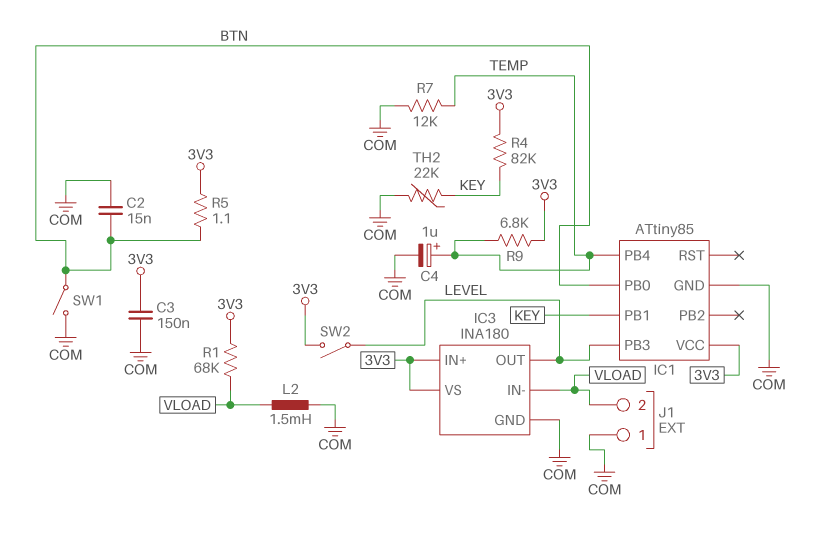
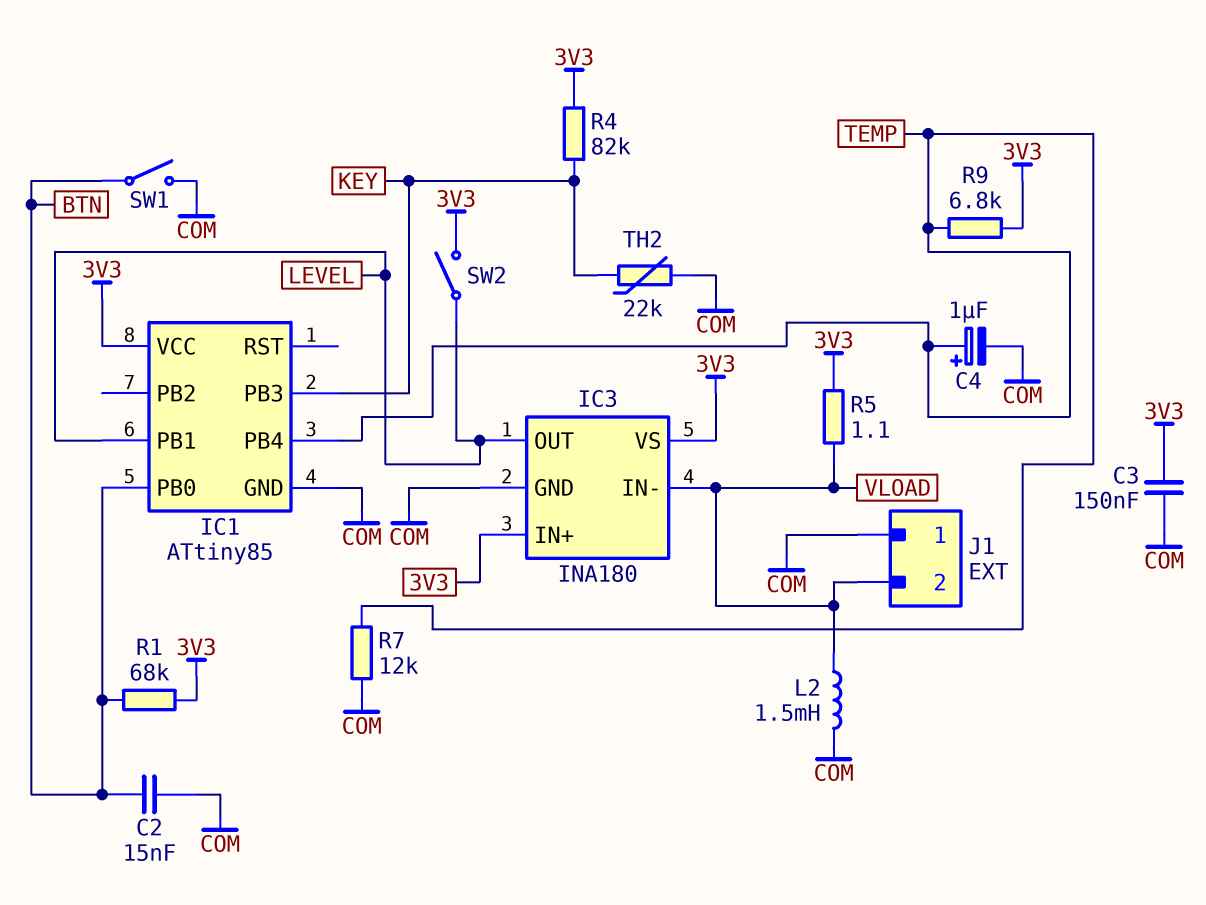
IC1 pin PB1: KEY -> LEVEL
IC1 pin PB3: LEVEL -> KEY
R1: 68k (3V3, VLOAD) -> 68k (3V3, BTN)
R5: 1.1 (3V3, BTN) -> 1.1 (3V3, VLOAD)

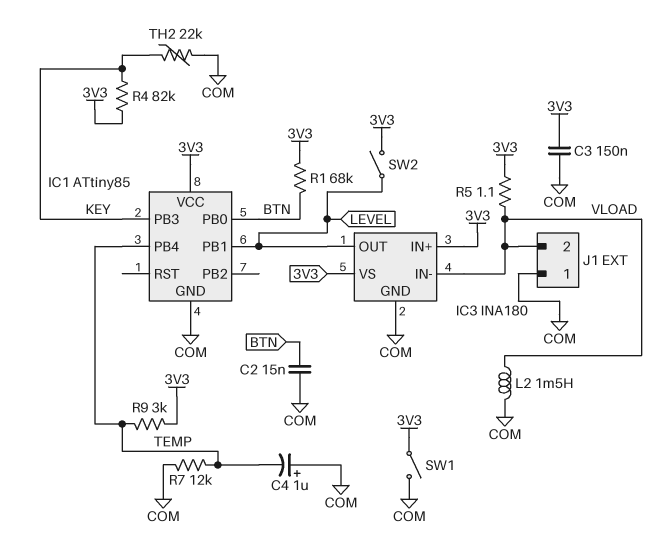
C4: 1uF (plus TEMP, minus COM) -> 1uF (plus COM, minus TEMP)
R9: 6.8k (3V3, TEMP) -> 3k (3V3, TEMP)
SW1: switch (BTN, COM) -> switch (3V3, COM)

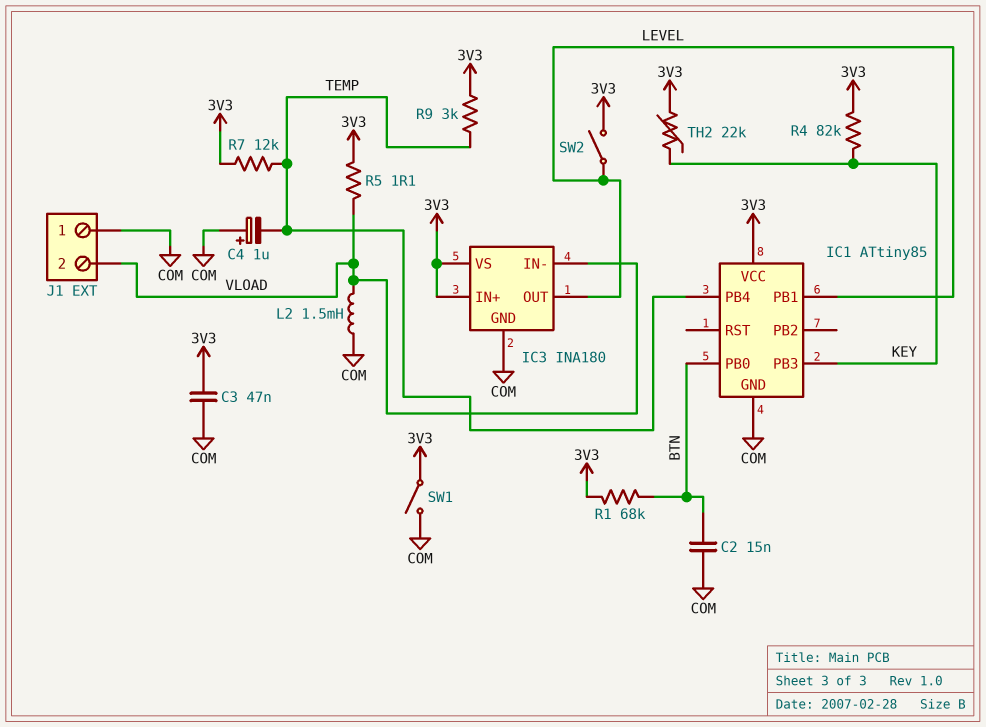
C3: 150nF (3V3, COM) -> 47nF (3V3, COM)
R7: 12k (COM, TEMP) -> 12k (3V3, TEMP)
TH2: 22k (COM, KEY) -> 22k (3V3, KEY)

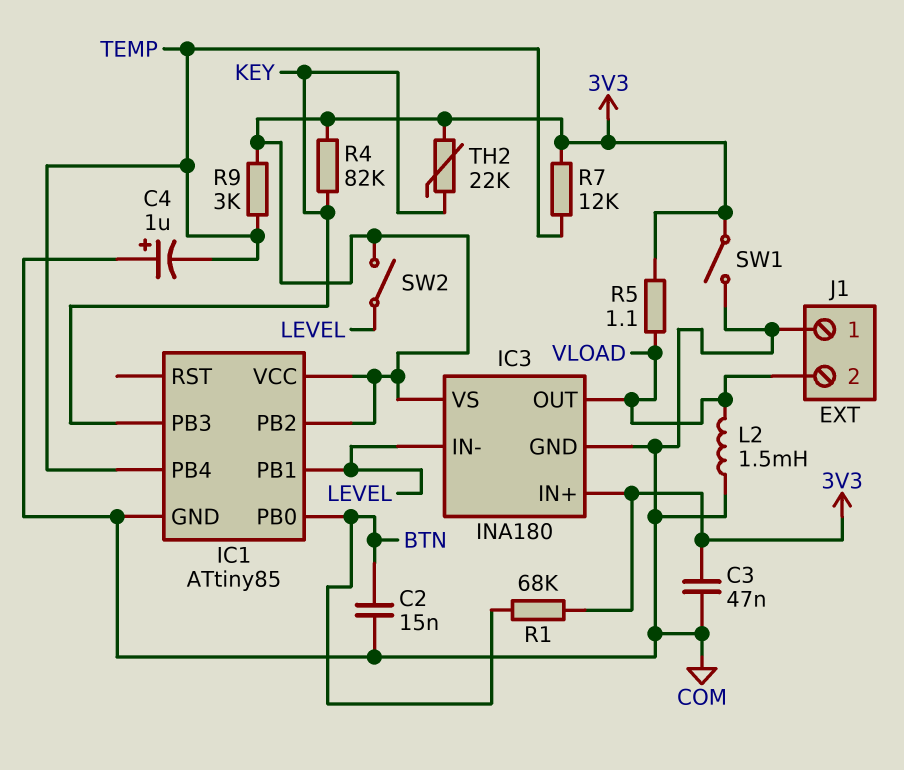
IC1 pin PB2: none -> 3V3
IC3 pin IN-: VLOAD -> LEVEL
IC3 pin OUT: LEVEL -> VLOAD

